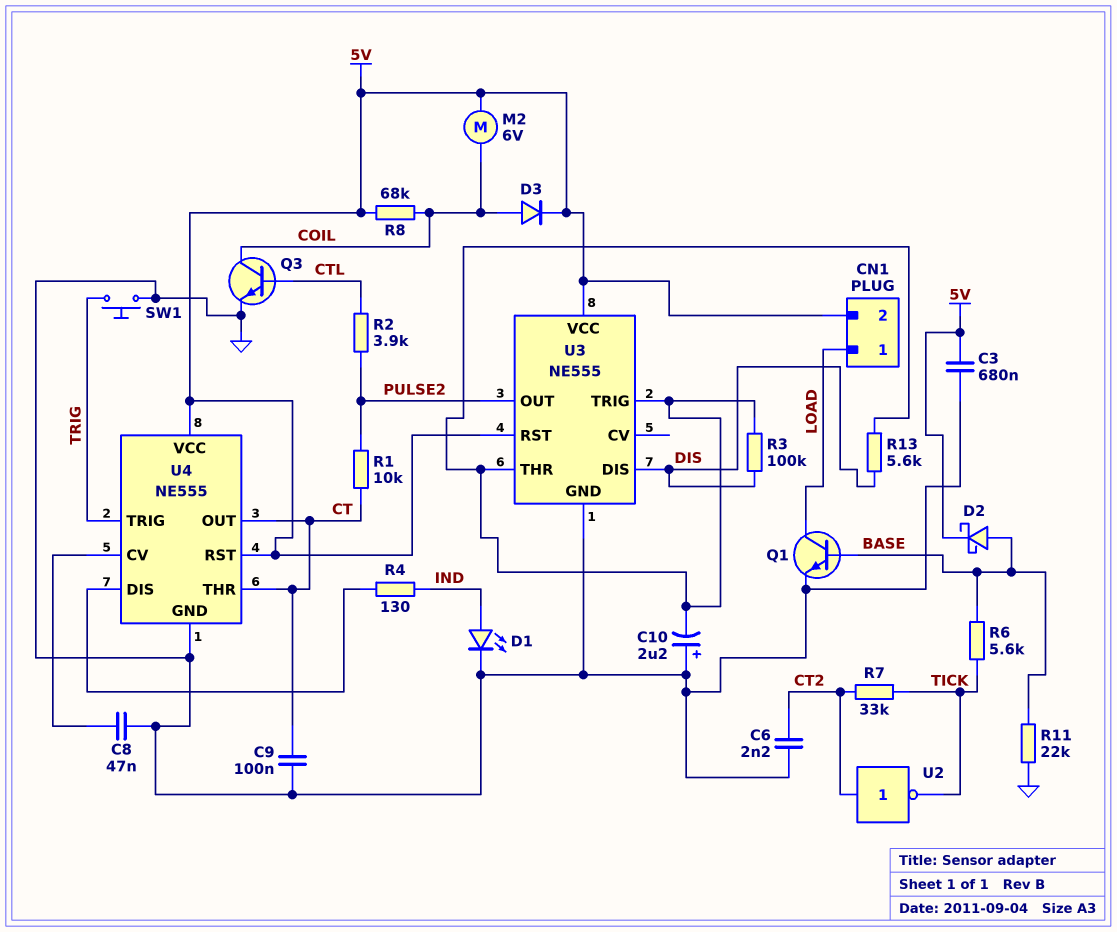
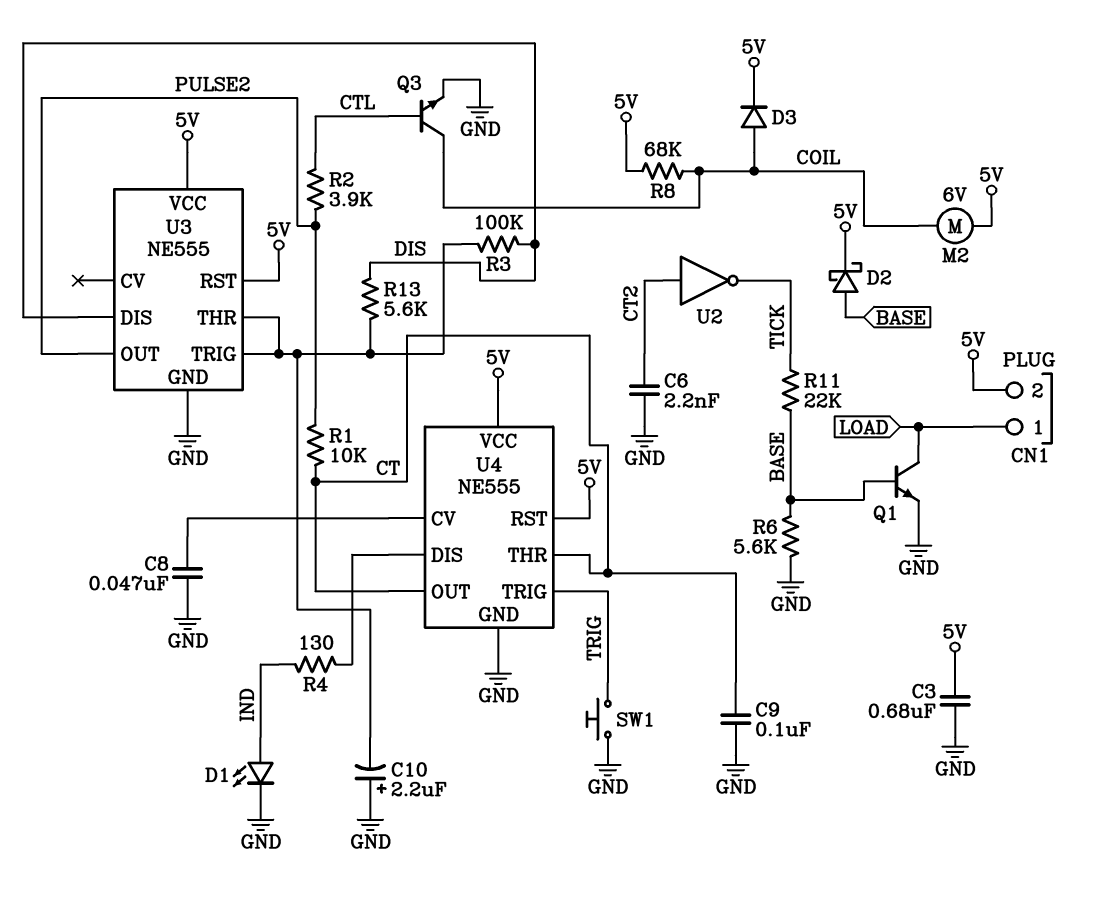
R6: 5.6k (BASE, TICK) -> 5.6k (BASE, GND)
R7: 33k (CT2, TICK) -> none
R11: 22k (BASE, GND) -> 22k (BASE, TICK)

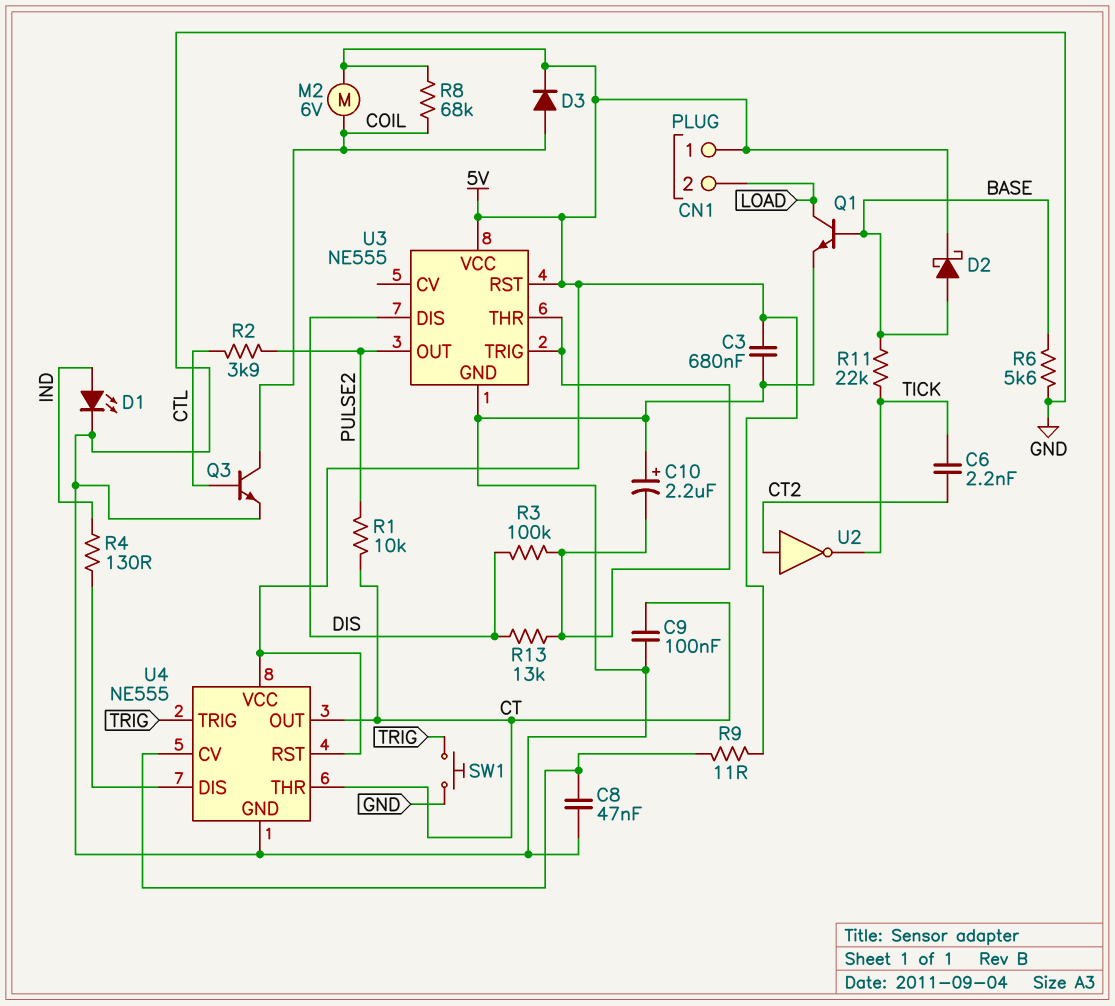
C6: 2.2nF (CT2, GND) -> 2.2nF (CT2, TICK)
CN1 pin 1: LOAD -> 5V
CN1 pin 2: 5V -> LOAD
R9: none -> 11 (5V, U4/CV)
R13: 5.6k (DIS, U3/THR) -> 13k (DIS, U3/THR)

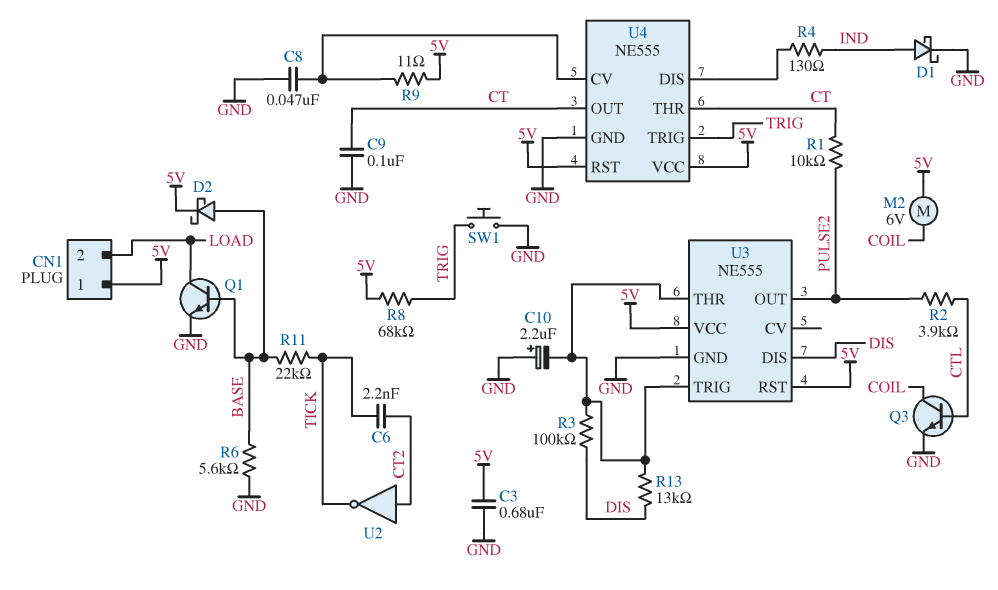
D1: LED (A IND, K GND) -> schottky (A IND, K GND)
D3: diode (A COIL, K 5V) -> none
R8: 68k (5V, COIL) -> 68k (5V, TRIG)

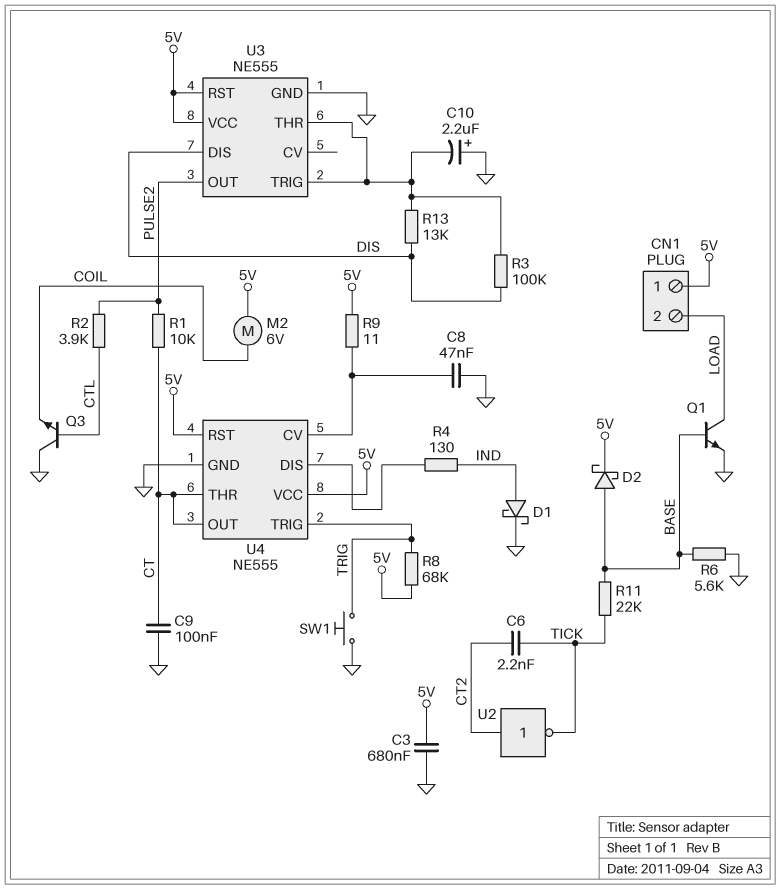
Q3: NPN (B CTL, C COIL, E GND) -> NPN (B CTL, C GND, E COIL)

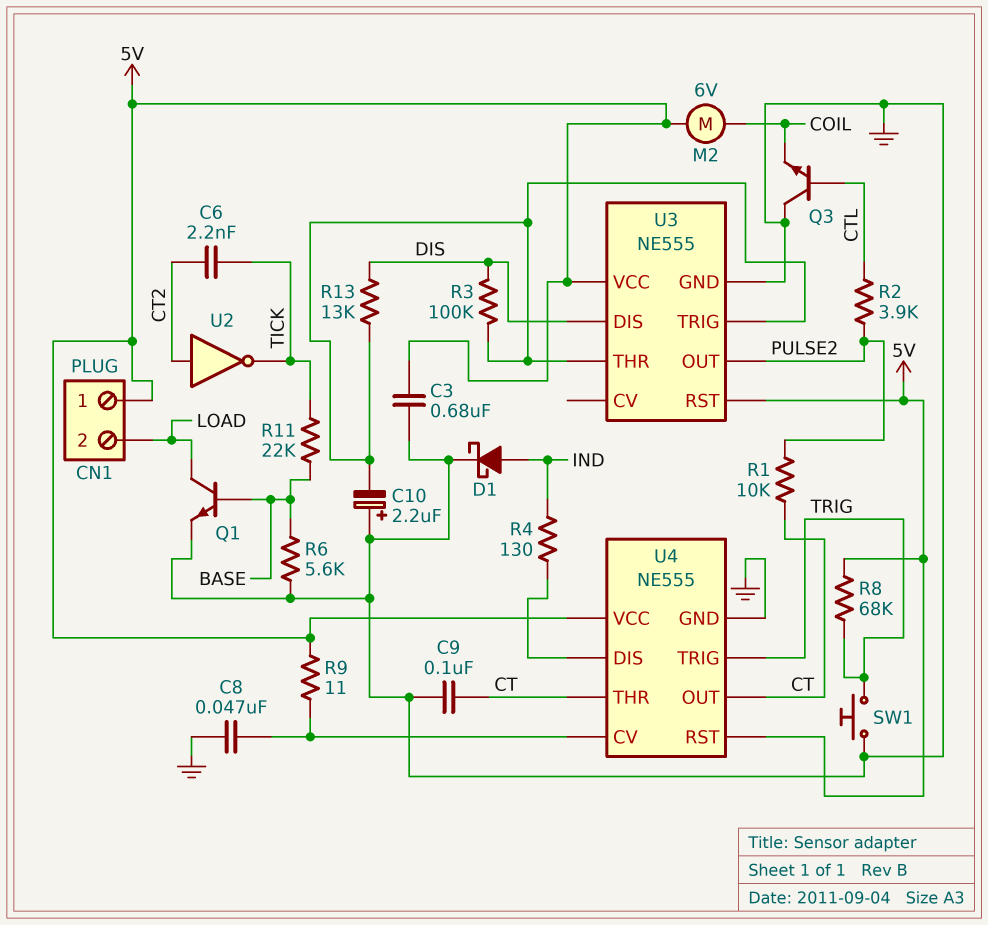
D2: schottky (A BASE, K 5V) -> none

